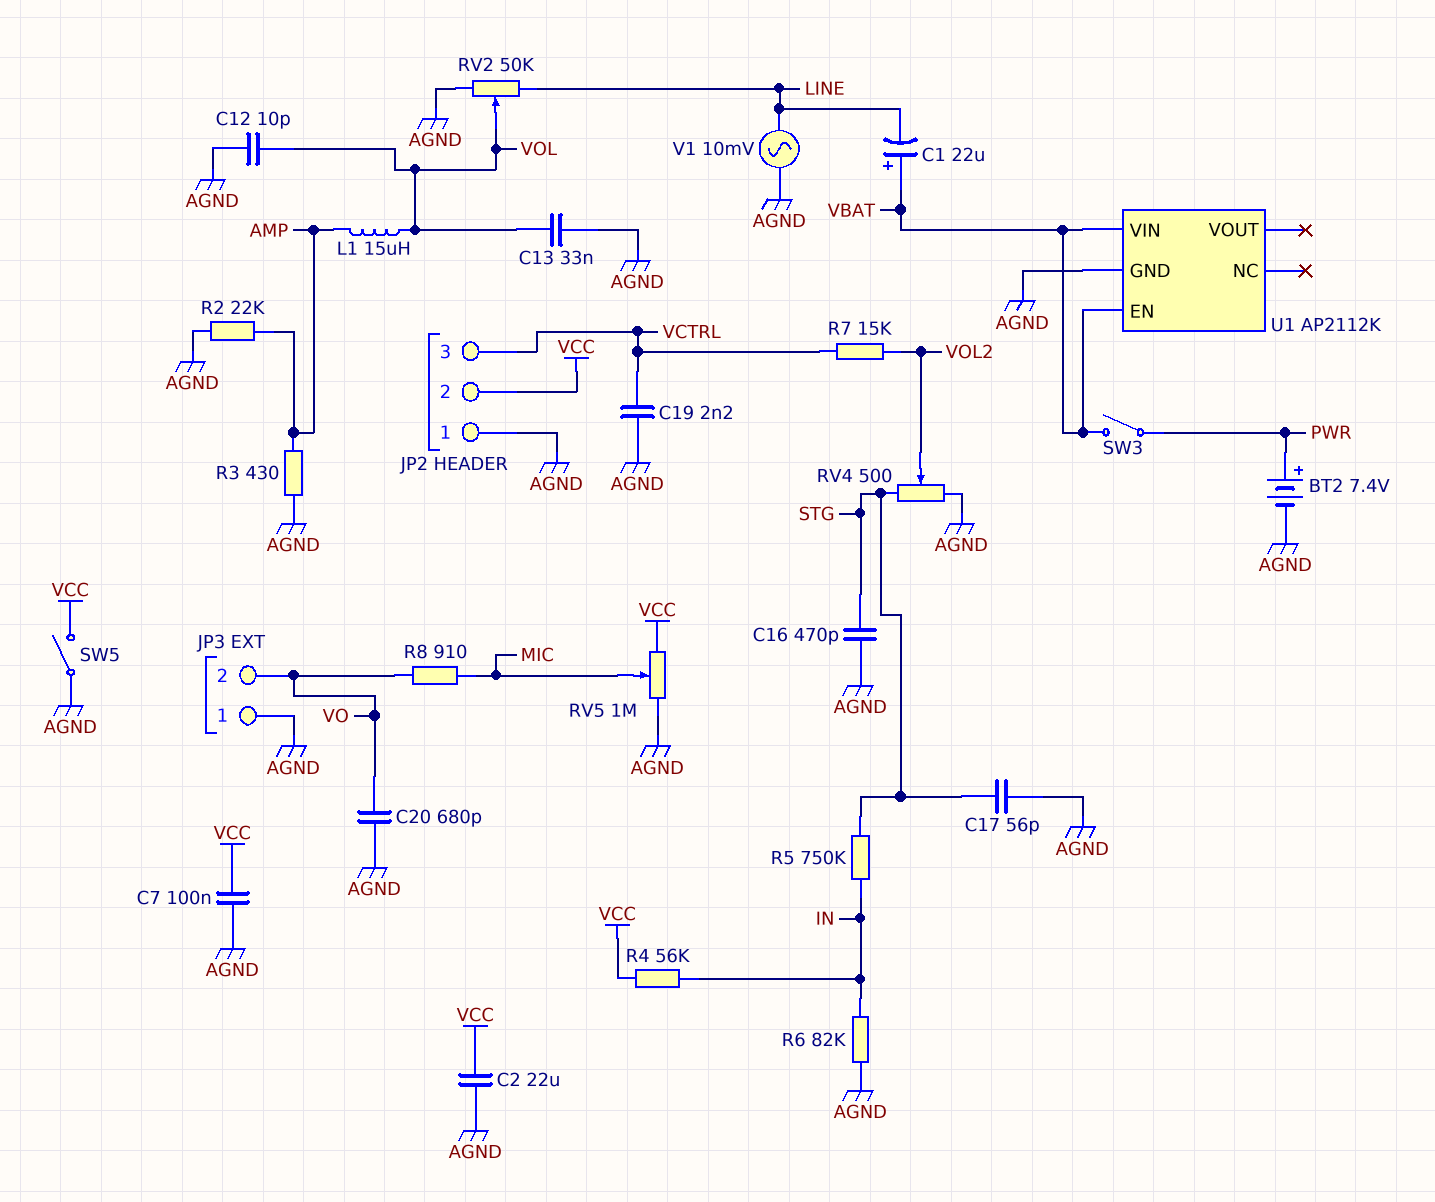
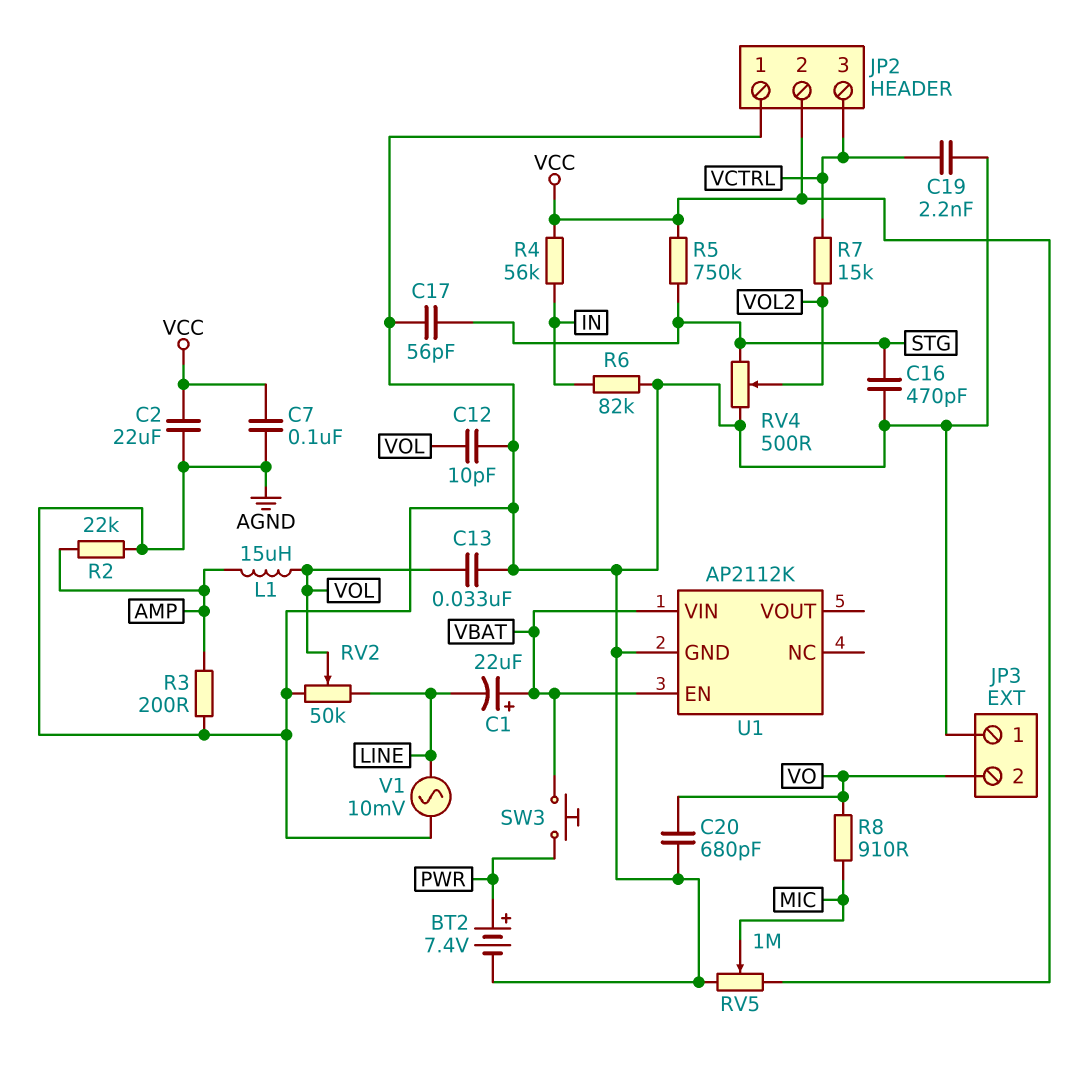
R3: 430 (AGND, AMP) -> 200 (AGND, AMP)
R5: 750k (IN, STG) -> 750k (STG, VCC)
SW3: switch (PWR, VBAT) -> button (PWR, VBAT)
SW5: switch (AGND, VCC) -> none

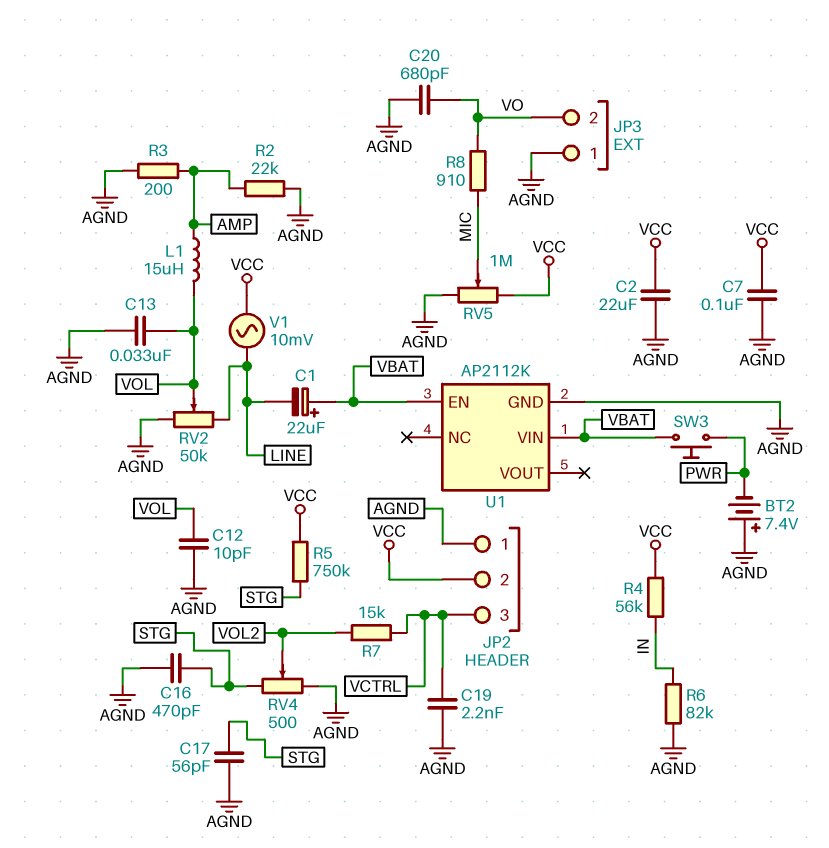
BT2: 7.4V (plus PWR, minus AGND) -> 7.4V (plus AGND, minus PWR)
V1: AC 10mV (AGND, LINE) -> AC 10mV (LINE, VCC)

